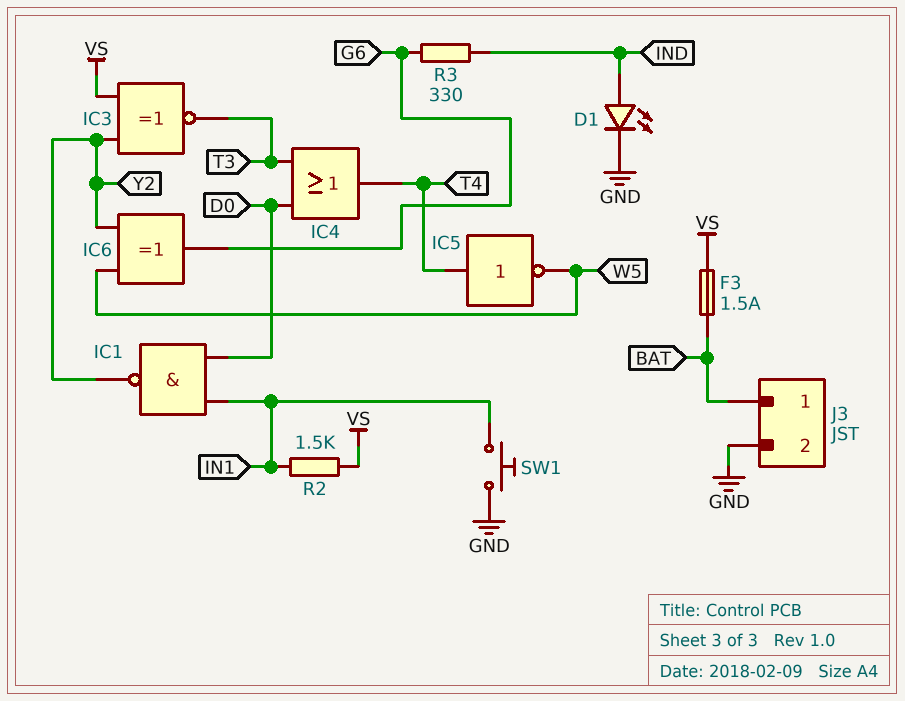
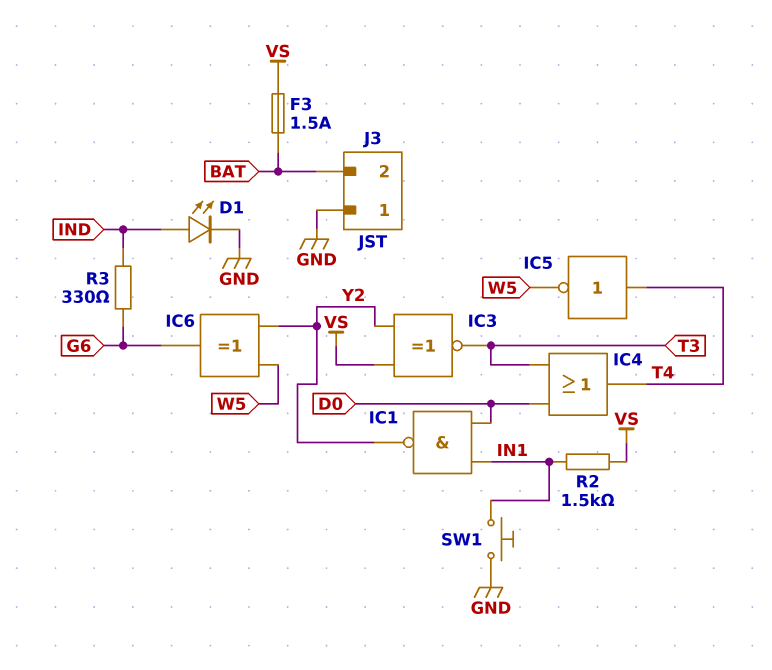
J3 pin 1: BAT -> GND
J3 pin 2: GND -> BAT

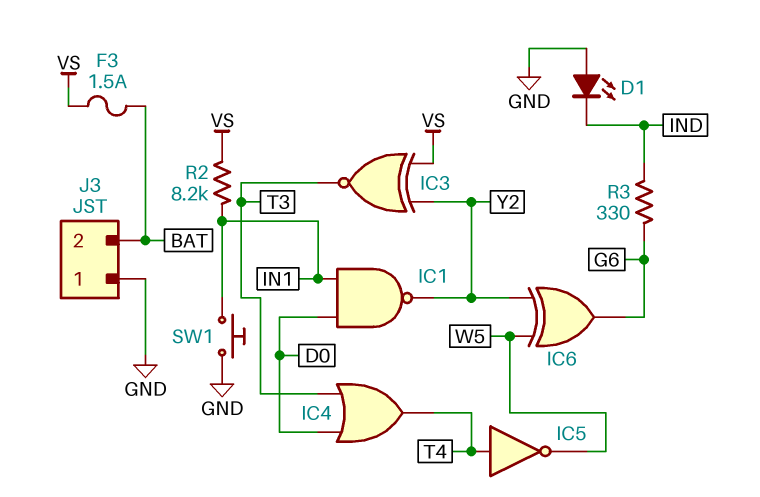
D1: LED (A IND, K GND) -> LED (A GND, K IND)
R2: 1.5k (IN1, VS) -> 8.2k (IN1, VS)

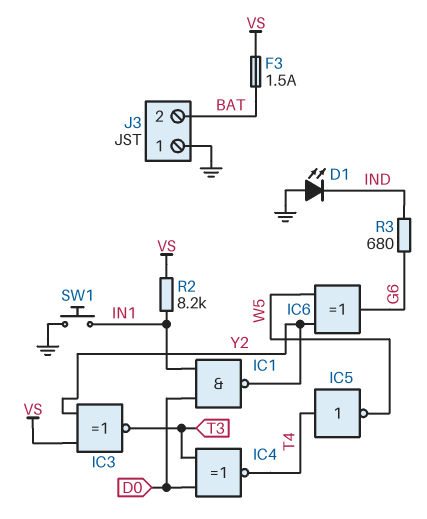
IC4: OR (in D0, in T3, out T4) -> XNOR (in D0, in T3, out T4)
R3: 330 (G6, IND) -> 680 (G6, IND)

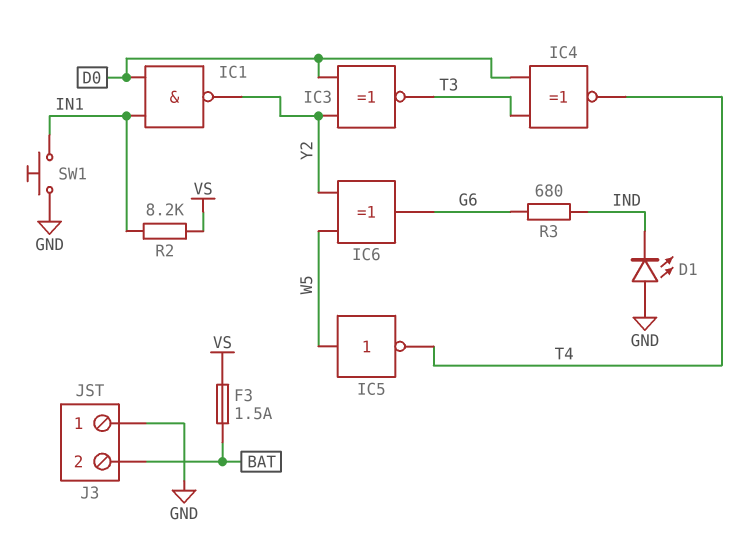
IC3: XNOR (in VS, in Y2, out T3) -> XNOR (in D0, in Y2, out T3)
IC5: NOT (in T4, out W5) -> NOT (in W5, out T4)

